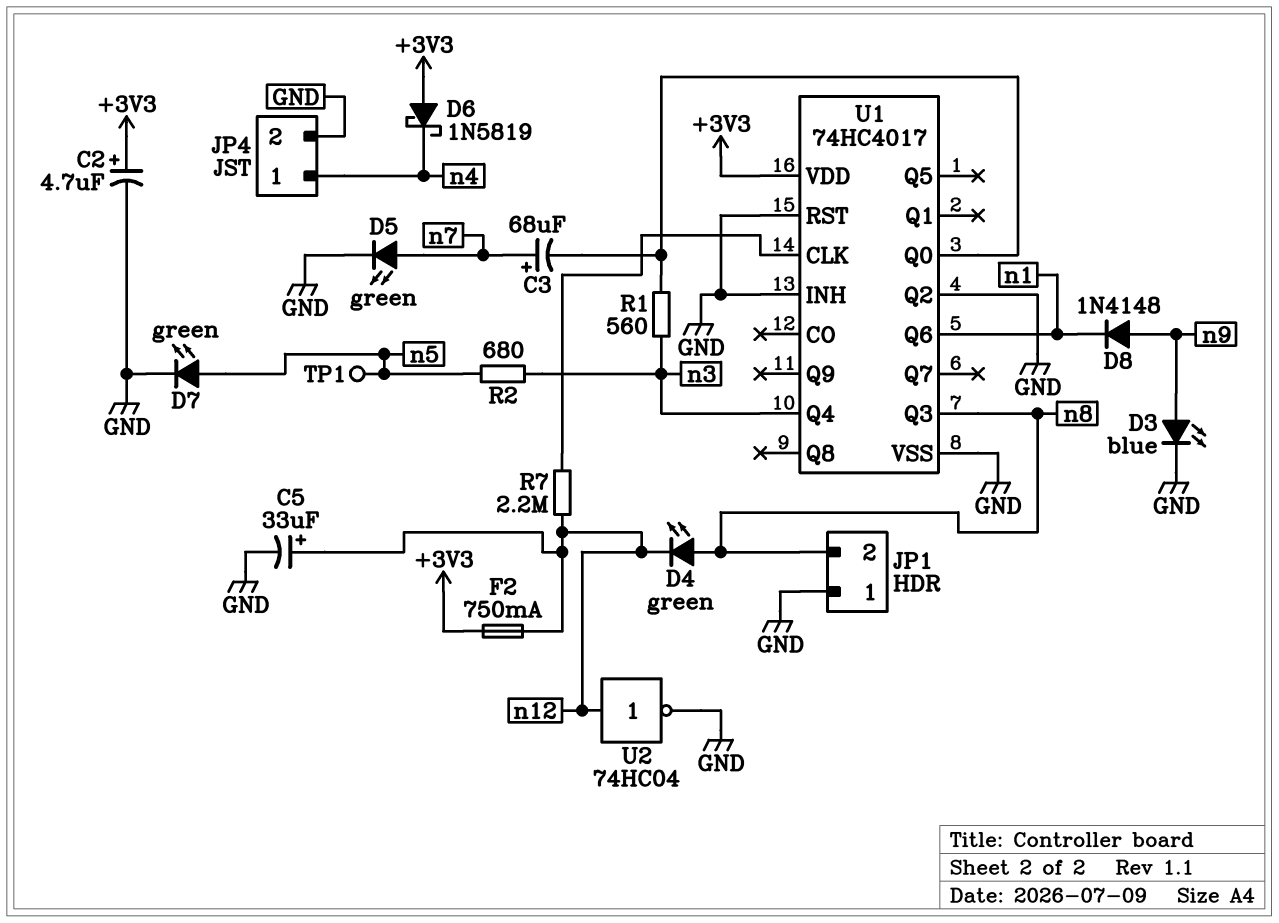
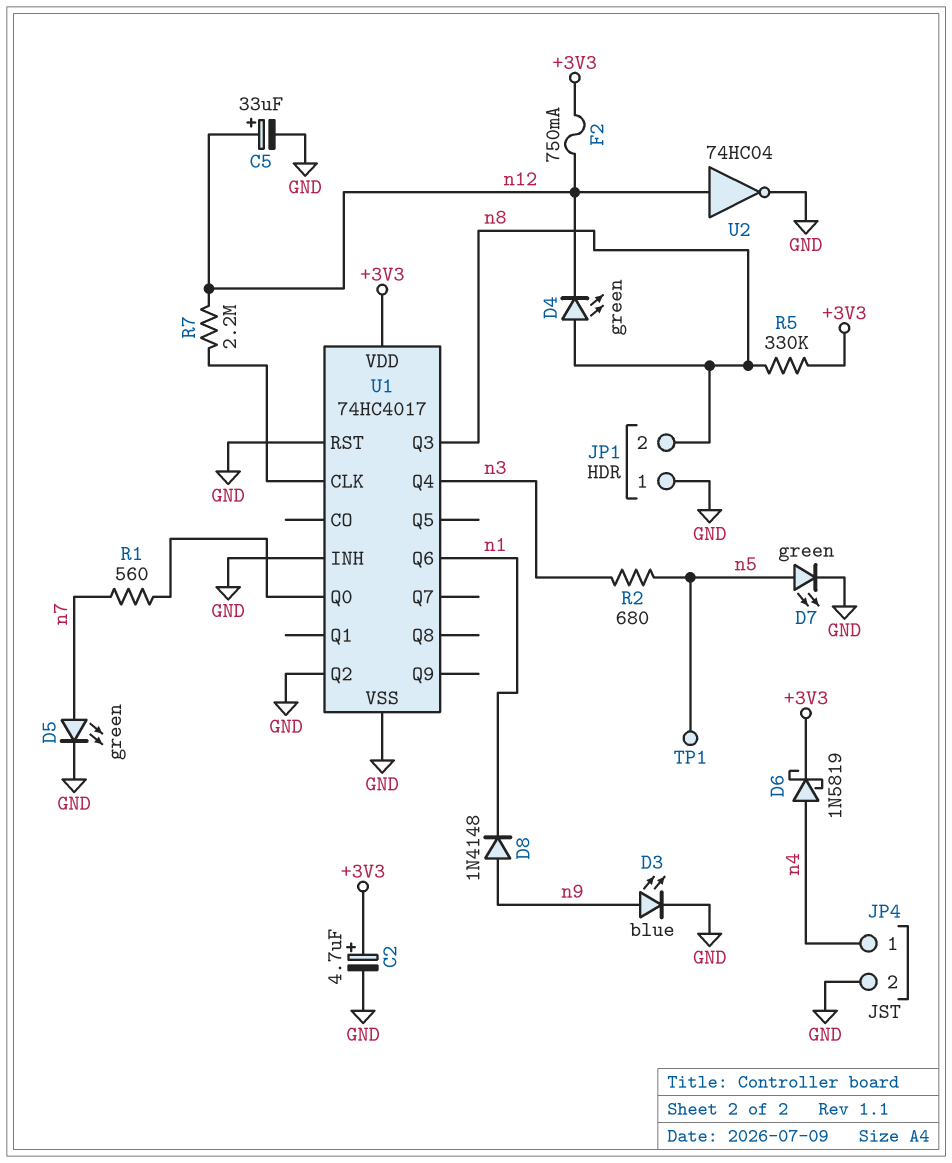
C3: 68uF (plus n7, minus U1/Q0) -> none
D6: schottky 1N5819 (A +3V3, K n4) -> schottky 1N5819 (A n4, K +3V3)
R1: 560 (U1/Q0, n3) -> 560 (U1/Q0, n7)
R5: none -> 330k (+3V3, n8)

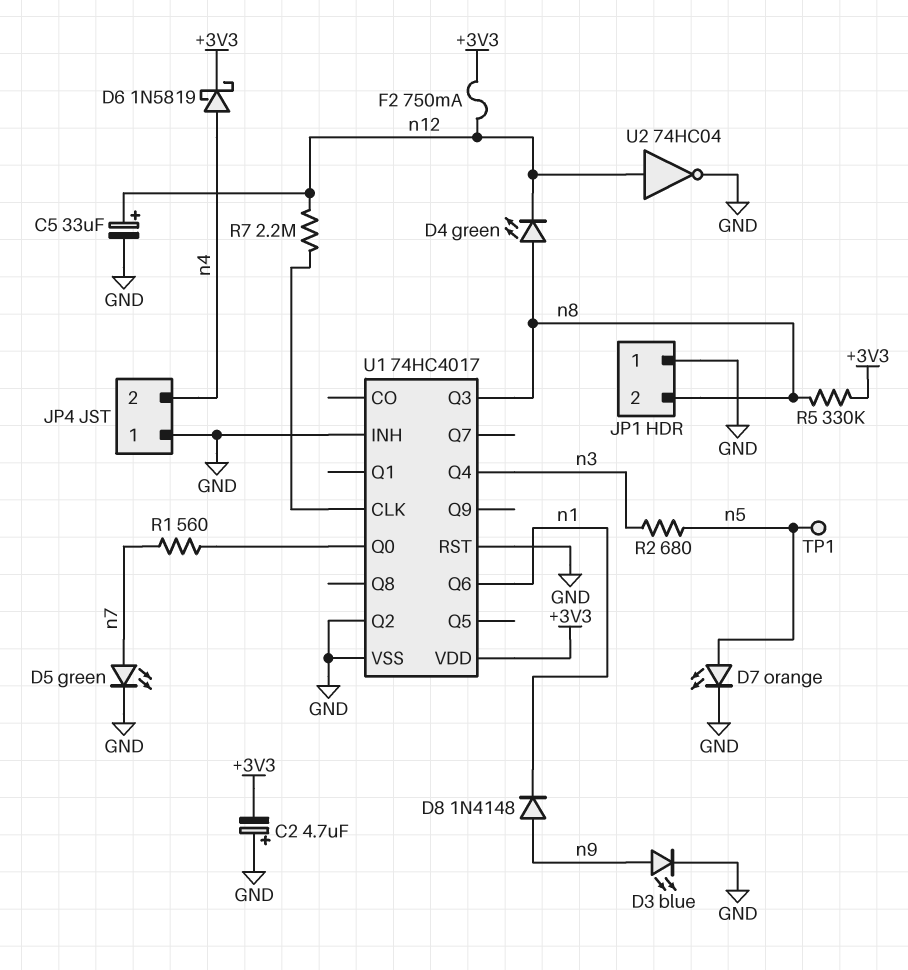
C2: 4.7uF (plus +3V3, minus GND) -> 4.7uF (plus GND, minus +3V3)
D7: LED green (A n5, K GND) -> LED orange (A n5, K GND)
JP4 pin 1: n4 -> GND
JP4 pin 2: GND -> n4

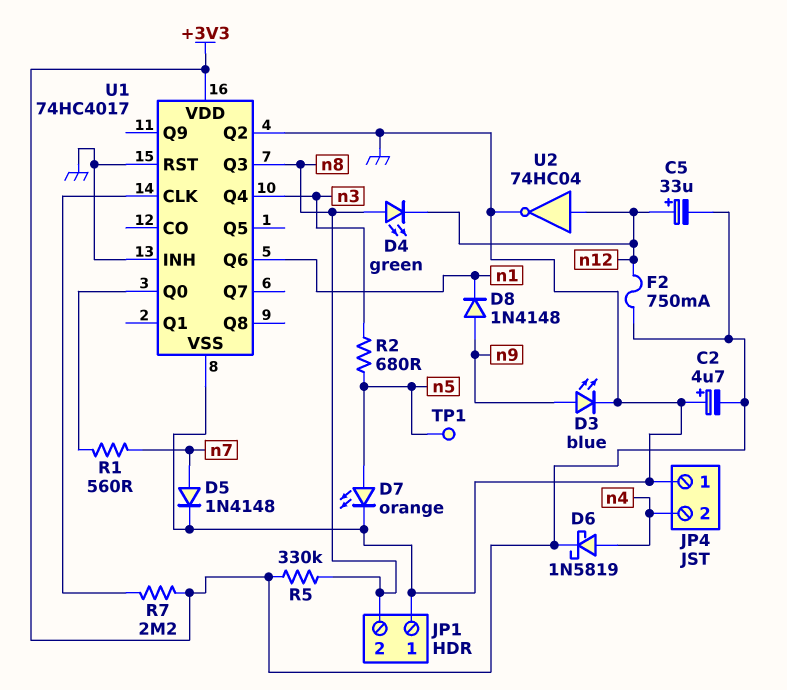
C5: 33uF (plus n12, minus GND) -> 33uF (plus n12, minus +3V3)
D5: LED green (A n7, K GND) -> diode 1N4148 (A n7, K GND)
R7: 2.2M (U1/CLK, n12) -> 2.2M (+3V3, U1/CLK)

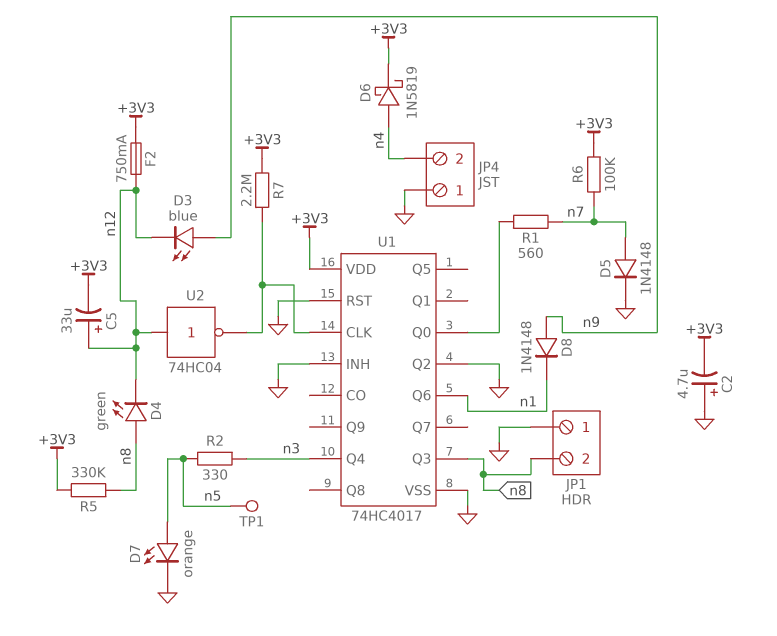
D3: LED blue (A n9, K GND) -> LED blue (A n9, K n12)
R2: 680 (n3, n5) -> 330 (n3, n5)
R6: none -> 100k (+3V3, n7)
U2: NOT 74HC04 (in n12, out GND) -> NOT 74HC04 (in n12, out U1/CLK)

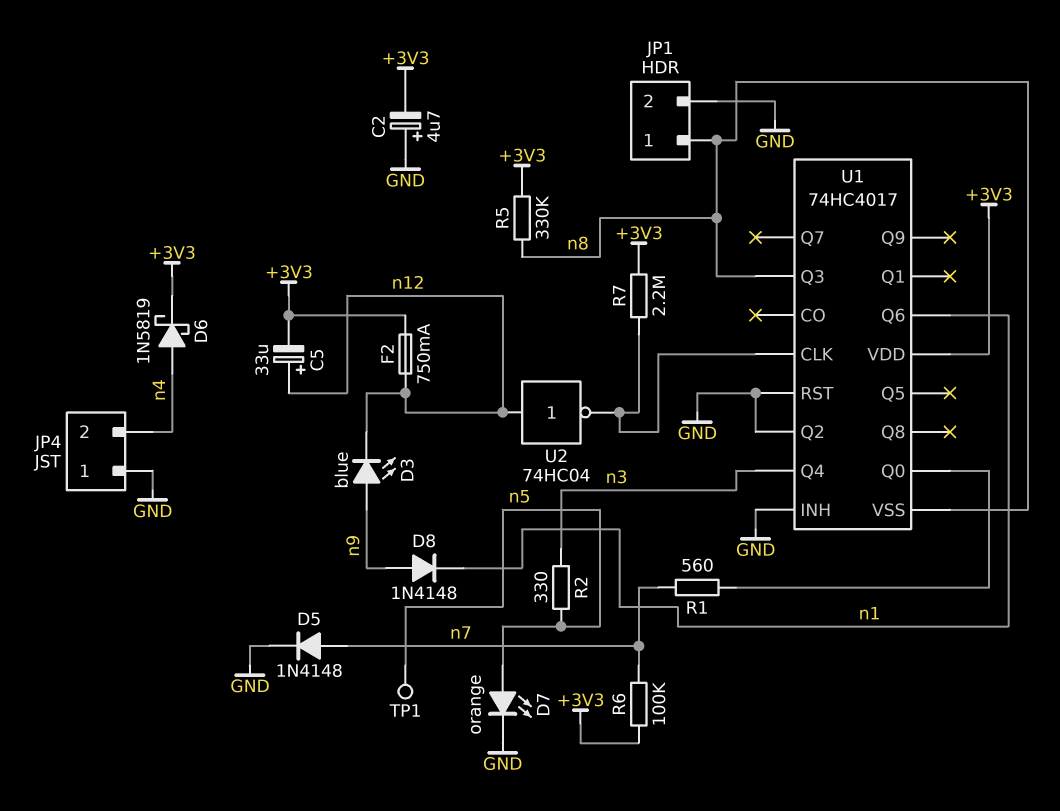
D4: LED green (A n8, K n12) -> none
JP1 pin 1: GND -> n8
JP1 pin 2: n8 -> GND
U1 pin VSS: GND -> n8

